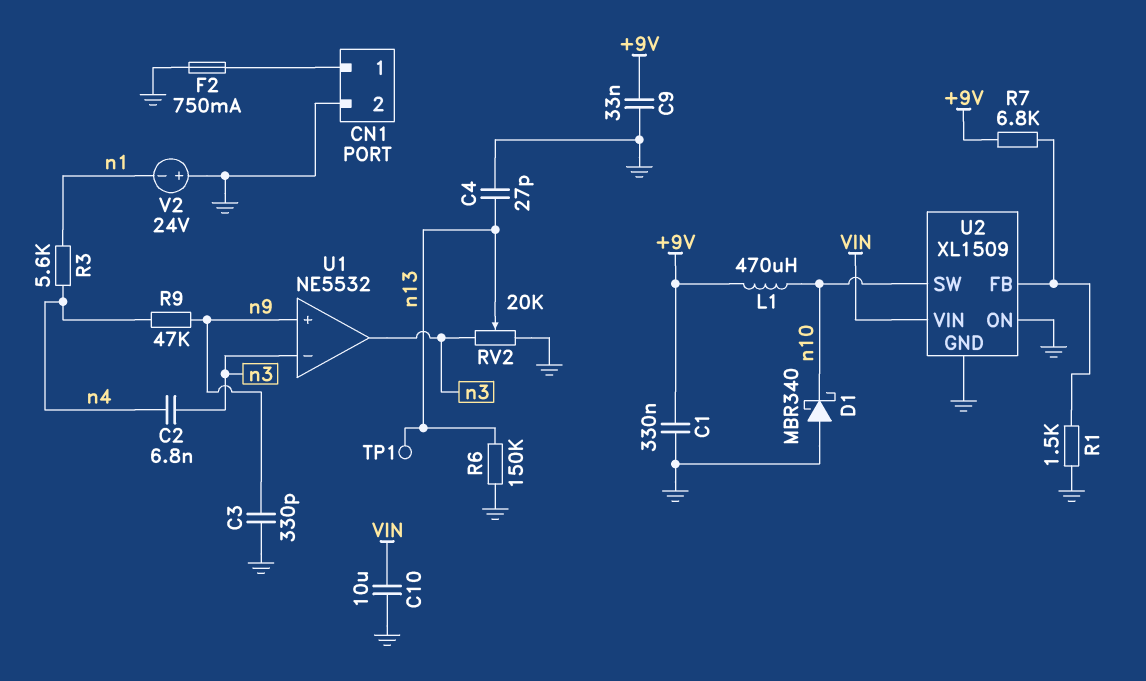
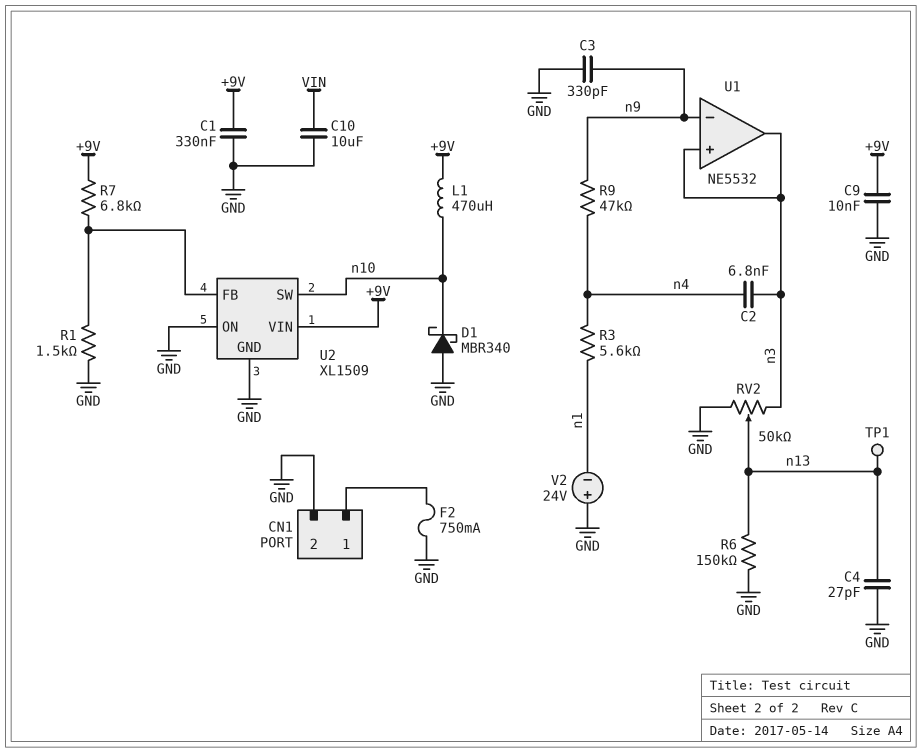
C9: 33nF (+9V, GND) -> 10nF (+9V, GND)
RV2: 20k (GND, n3, wiper n13) -> 50k (GND, n3, wiper n13)
U1 pin in+: n9 -> n3
U1 pin in-: n3 -> n9
U2 pin VIN: VIN -> +9V

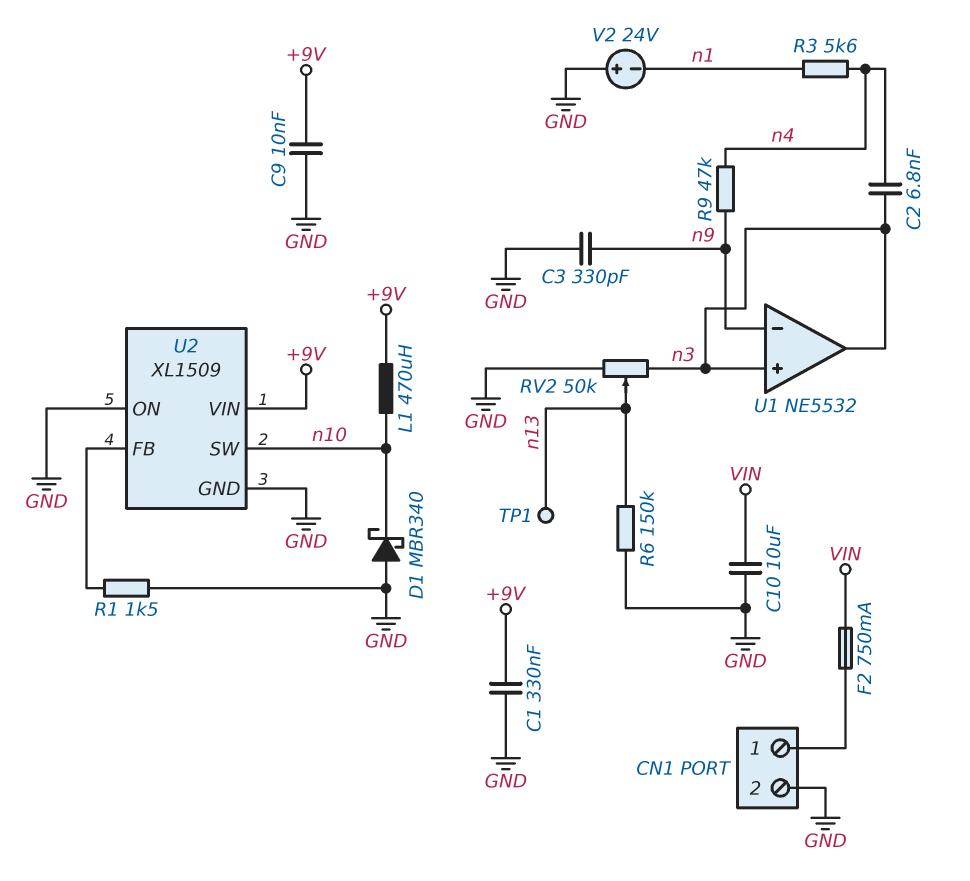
C4: 27pF (GND, n13) -> none
F2: 750mA (CN1/1, GND) -> 750mA (CN1/1, VIN)
R7: 6.8k (+9V, U2/FB) -> none

